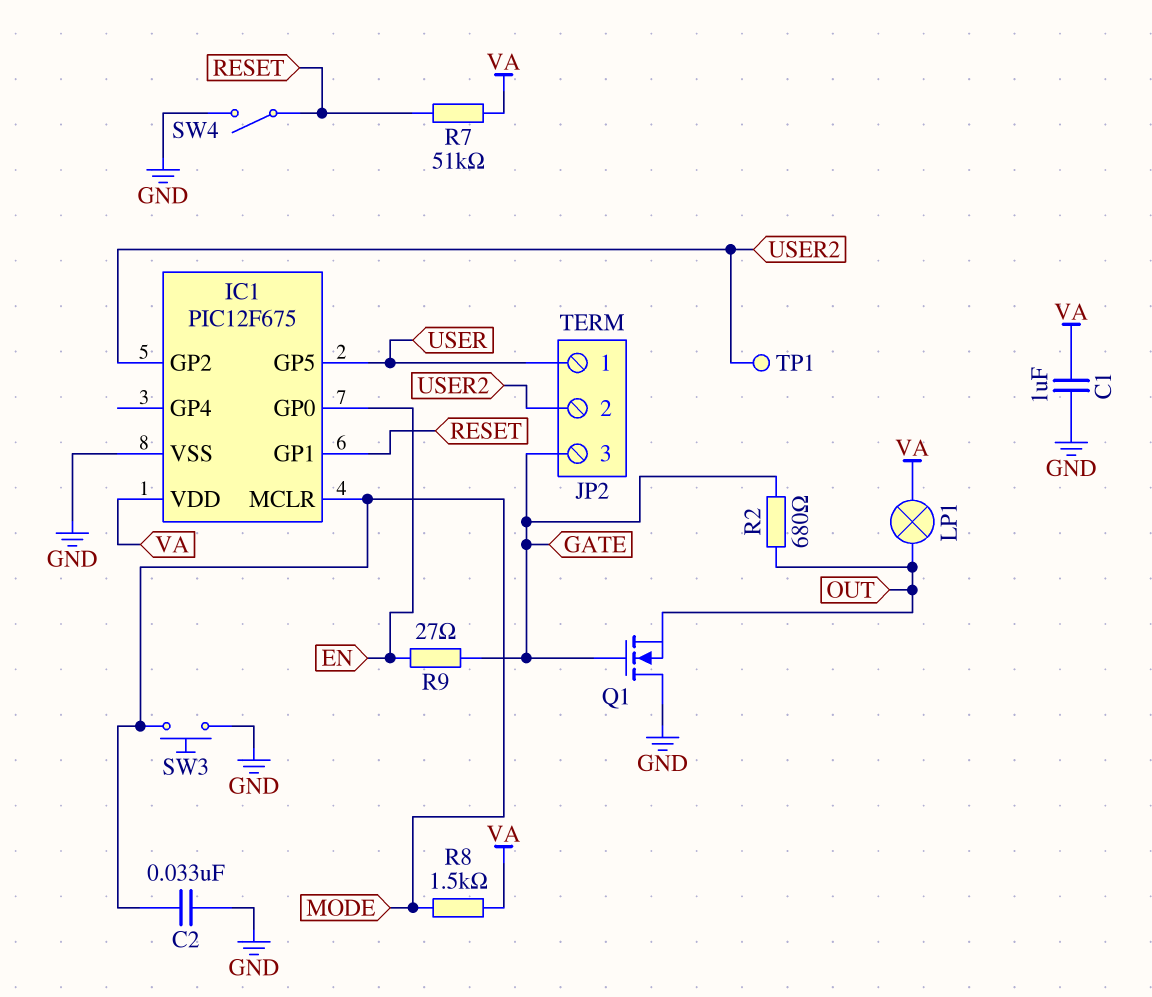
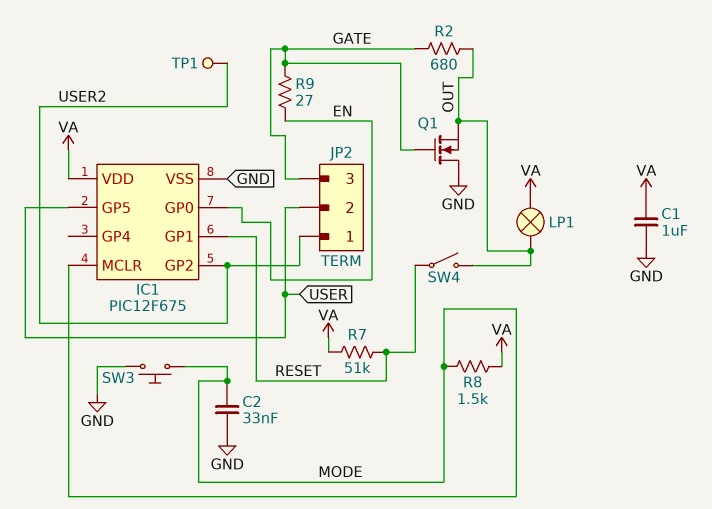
JP2 pin 1: USER -> USER2
JP2 pin 2: USER2 -> USER
SW4: switch (GND, RESET) -> switch (OUT, RESET)

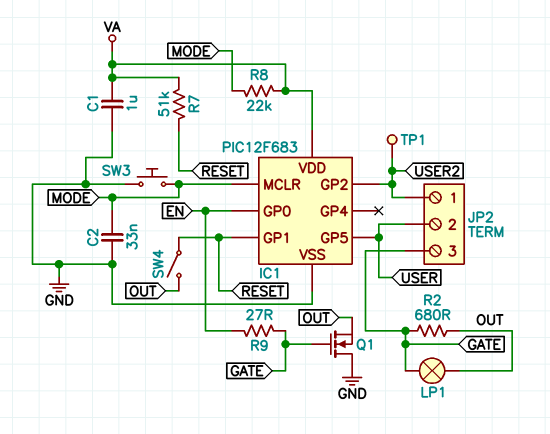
IC1: PIC12F675 -> PIC12F683
LP1: lamp (OUT, VA) -> lamp (GATE, OUT)
R8: 1.5k (MODE, VA) -> 22k (MODE, VA)

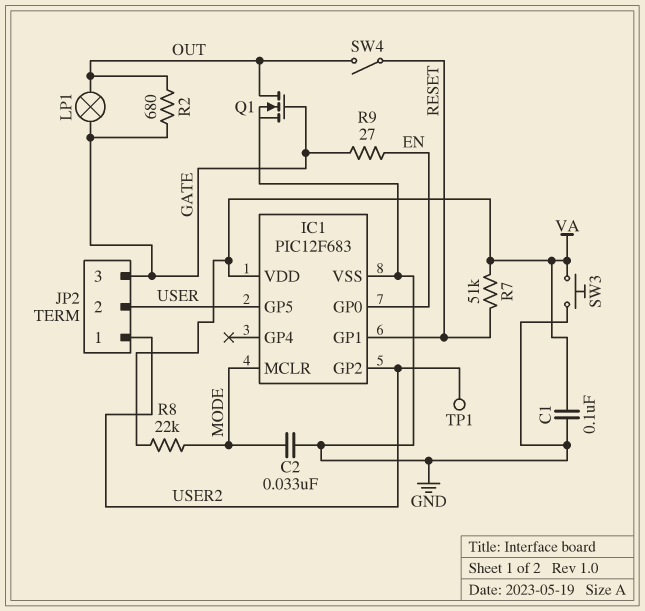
C1: 1uF (GND, VA) -> 100nF (GND, VA)
Q1: NMOS (G GATE, D GND, S OUT) -> NMOS (G GATE, D OUT, S GND)
SW3: button (GND, MODE) -> button (GND, VA)

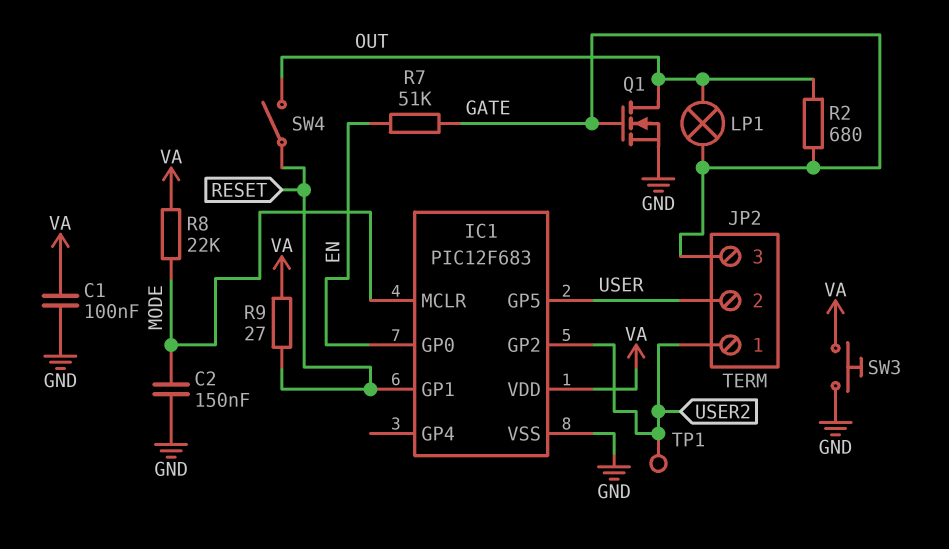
C2: 33nF (GND, MODE) -> 150nF (GND, MODE)
R7: 51k (RESET, VA) -> 51k (EN, GATE)
R9: 27 (EN, GATE) -> 27 (RESET, VA)

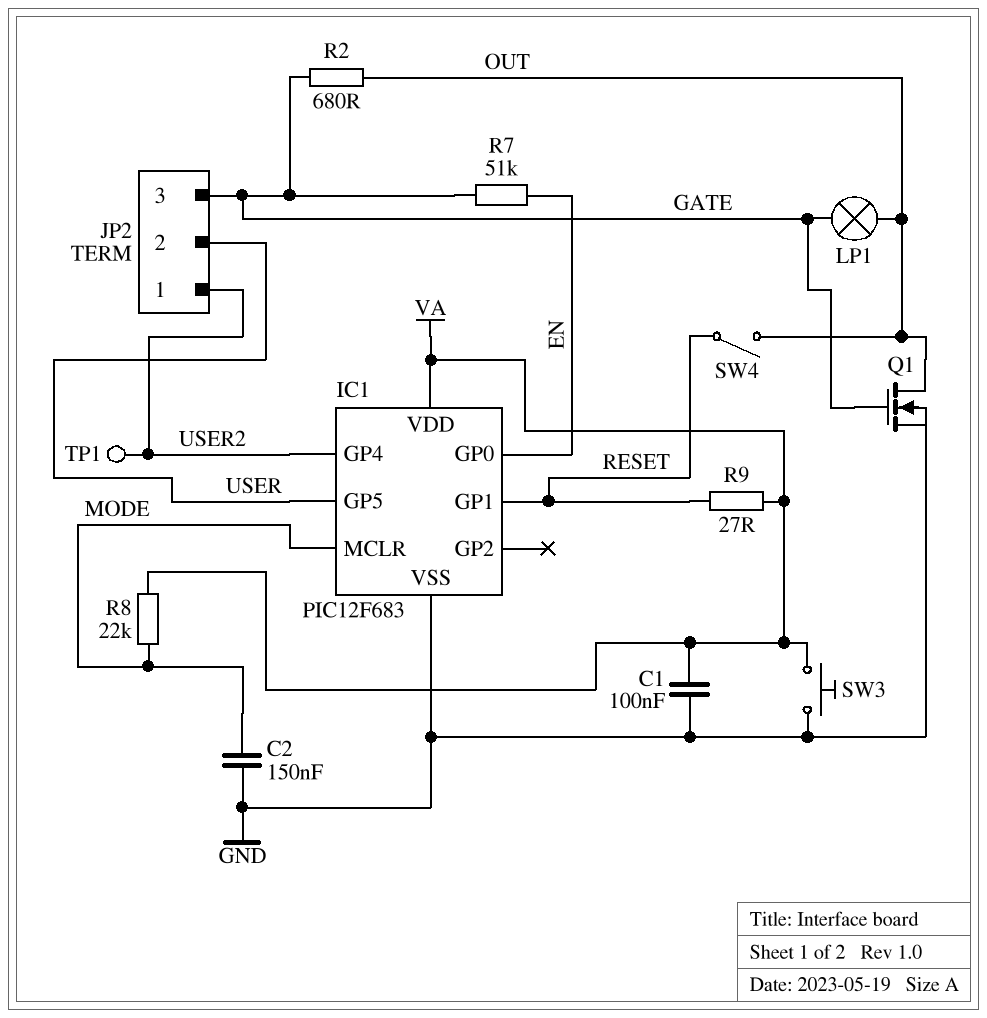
IC1 pin GP2: USER2 -> none
IC1 pin GP4: none -> USER2

